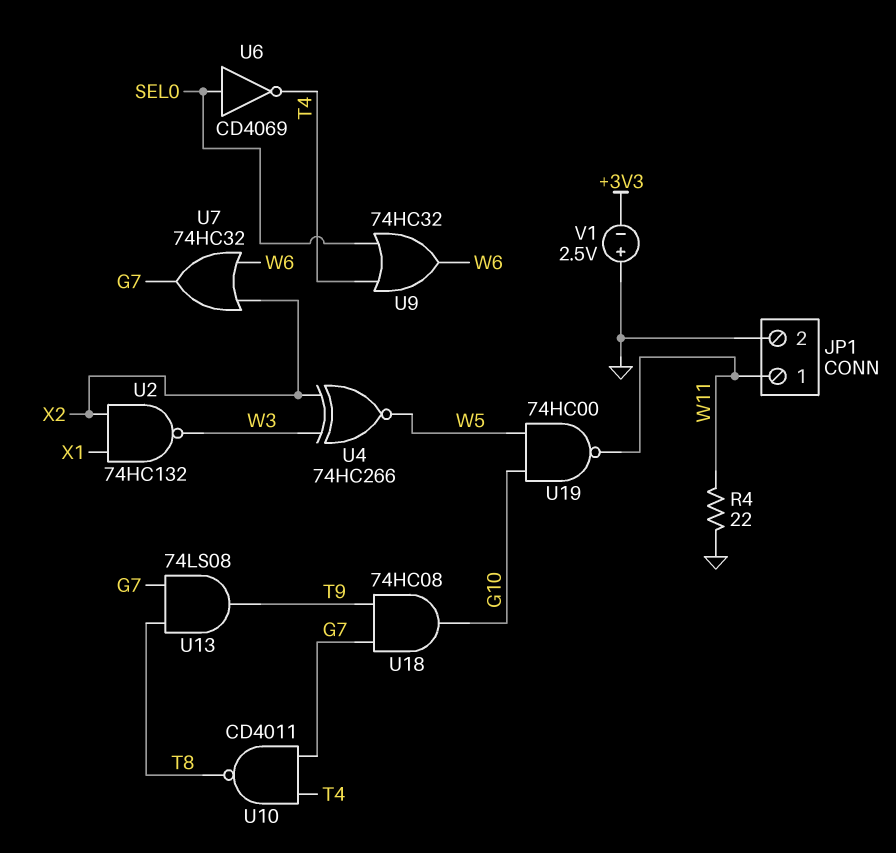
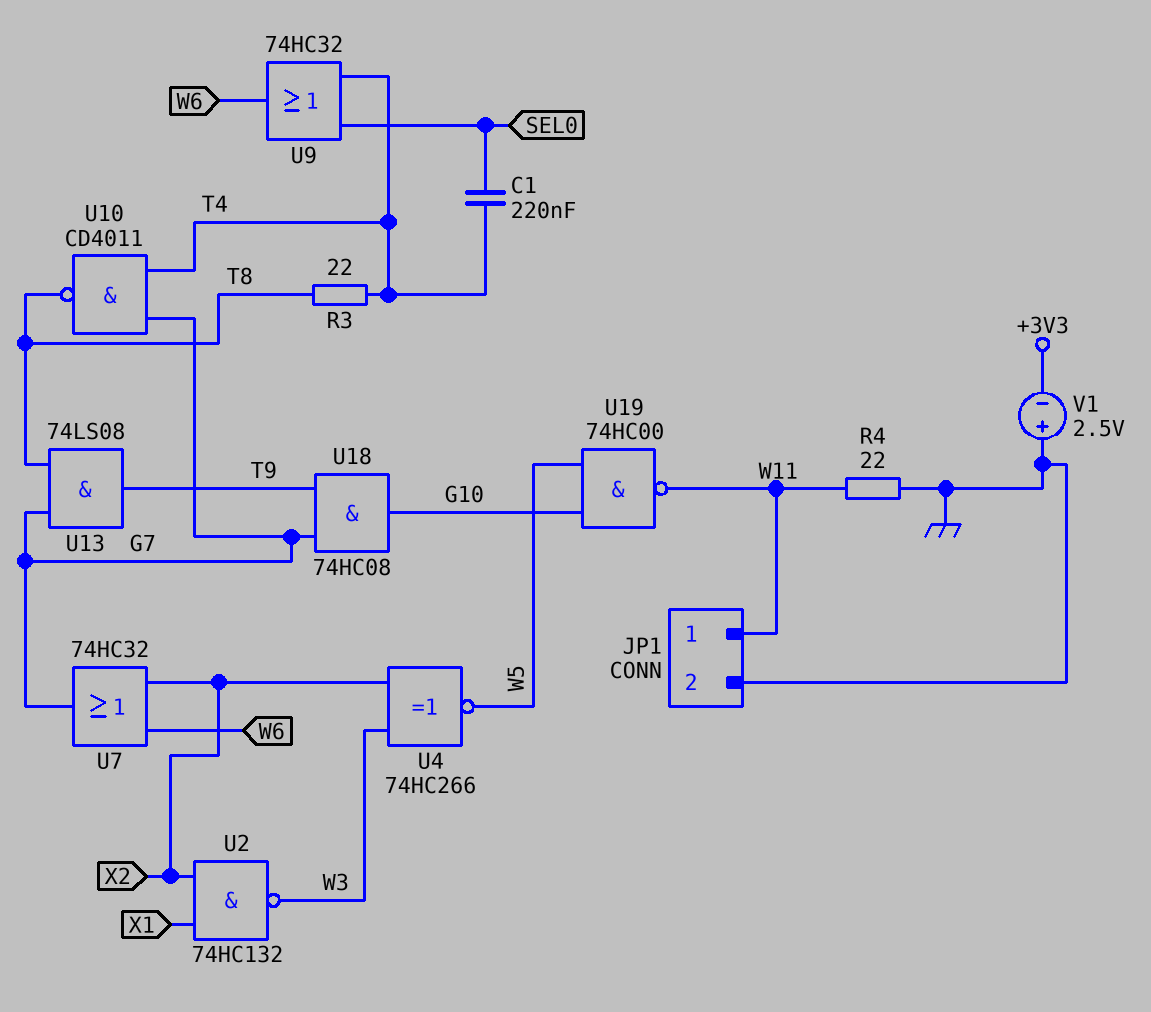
C1: none -> 220nF (SEL0, T4)
R3: none -> 22 (T4, T8)
U6: NOT CD4069 (in SEL0, out T4) -> none

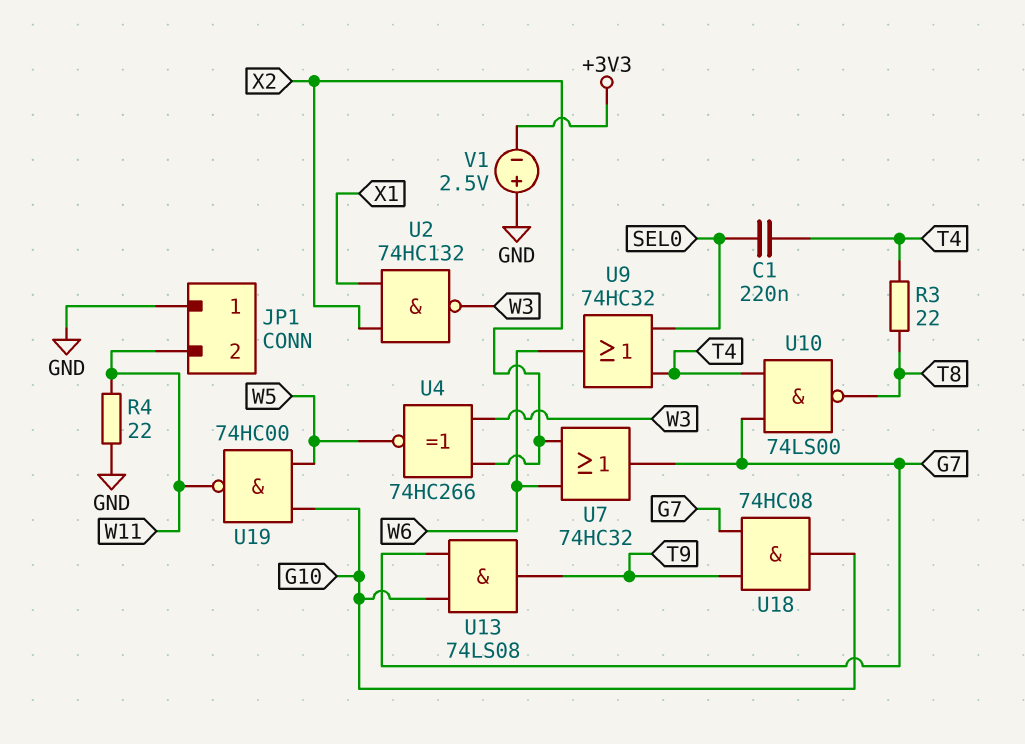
JP1 pin 1: W11 -> GND
JP1 pin 2: GND -> W11
U10: NAND CD4011 (in G7, in T4, out T8) -> NAND 74LS00 (in G7, in T4, out T8)
U13: AND 74LS08 (in G7, in T8, out T9) -> AND 74LS08 (in G7, in G10, out T9)

